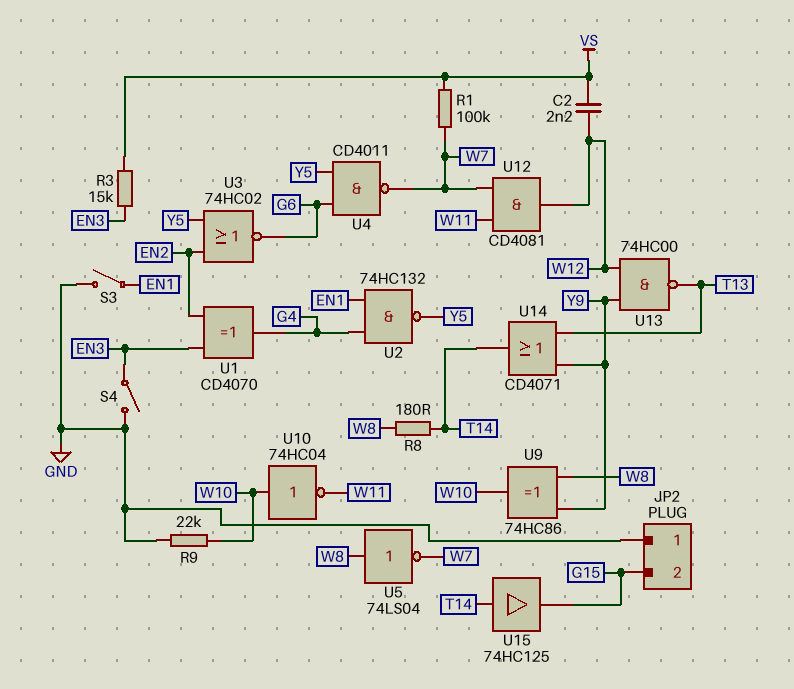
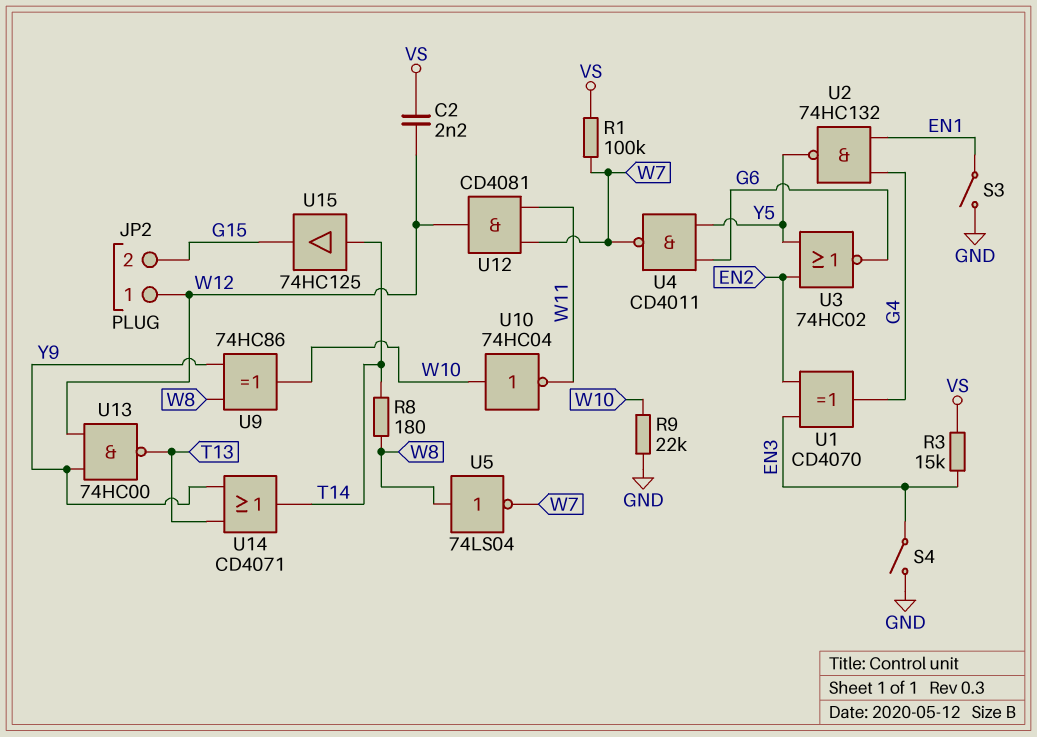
JP2 pin 1: GND -> W12

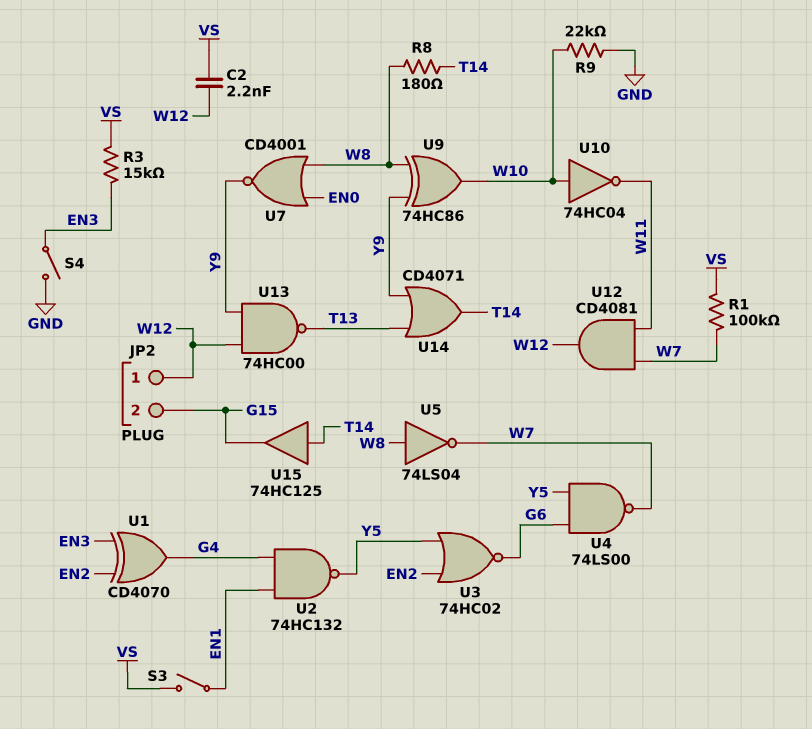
S3: switch (EN1, GND) -> switch (EN1, VS)
U4: NAND CD4011 (in G6, in Y5, out W7) -> NAND 74LS00 (in G6, in Y5, out W7)
U7: none -> NOR CD4001 (in EN0, in W8, out Y9)

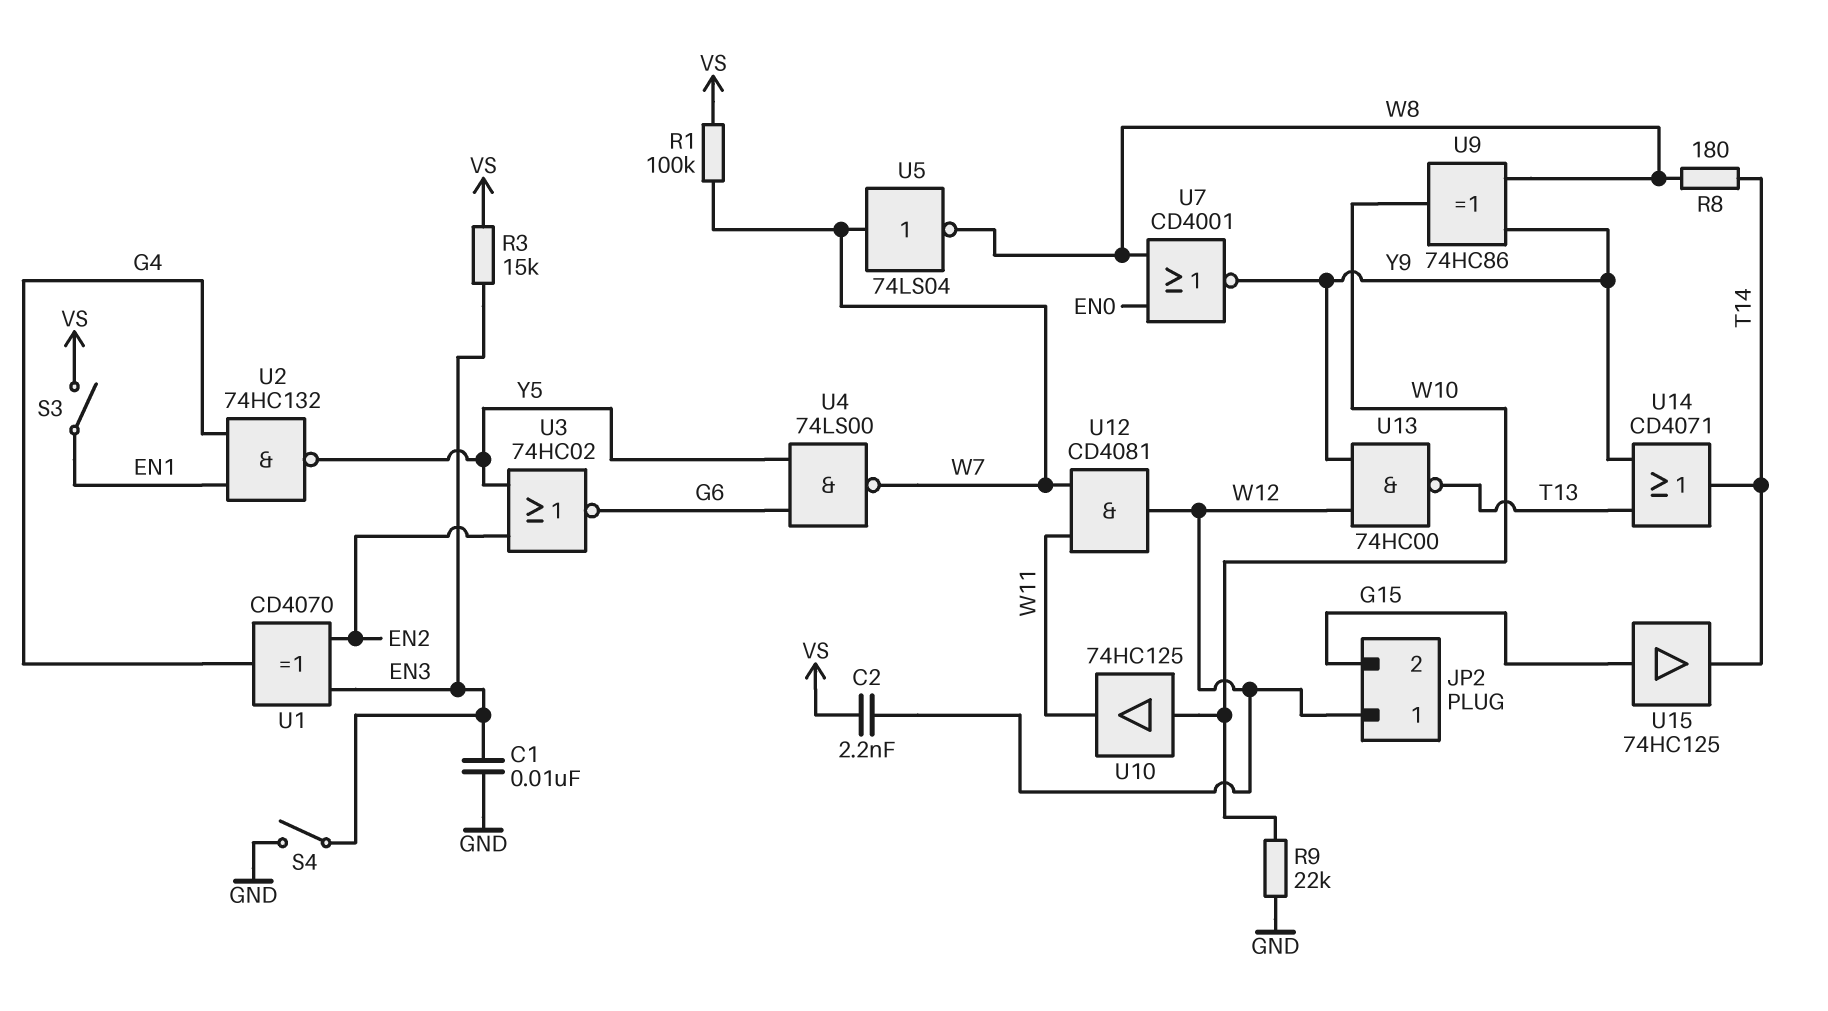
C1: none -> 10nF (EN3, GND)
U5: NOT 74LS04 (in W8, out W7) -> NOT 74LS04 (in W7, out W8)
U10: NOT 74HC04 (in W10, out W11) -> buffer 74HC125 (in W10, out W11)
U15: buffer 74HC125 (in T14, out G15) -> buffer 74HC125 (in G15, out T14)

